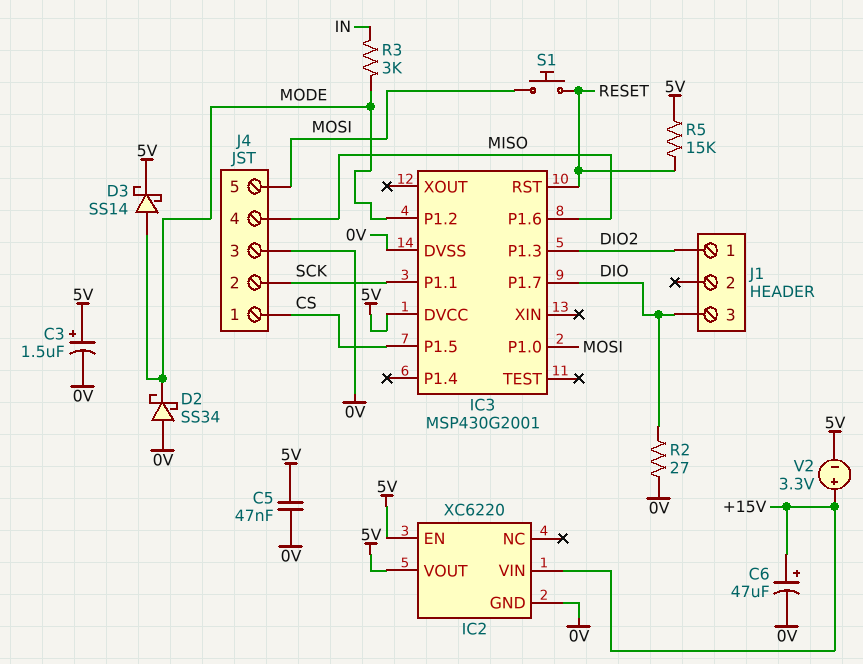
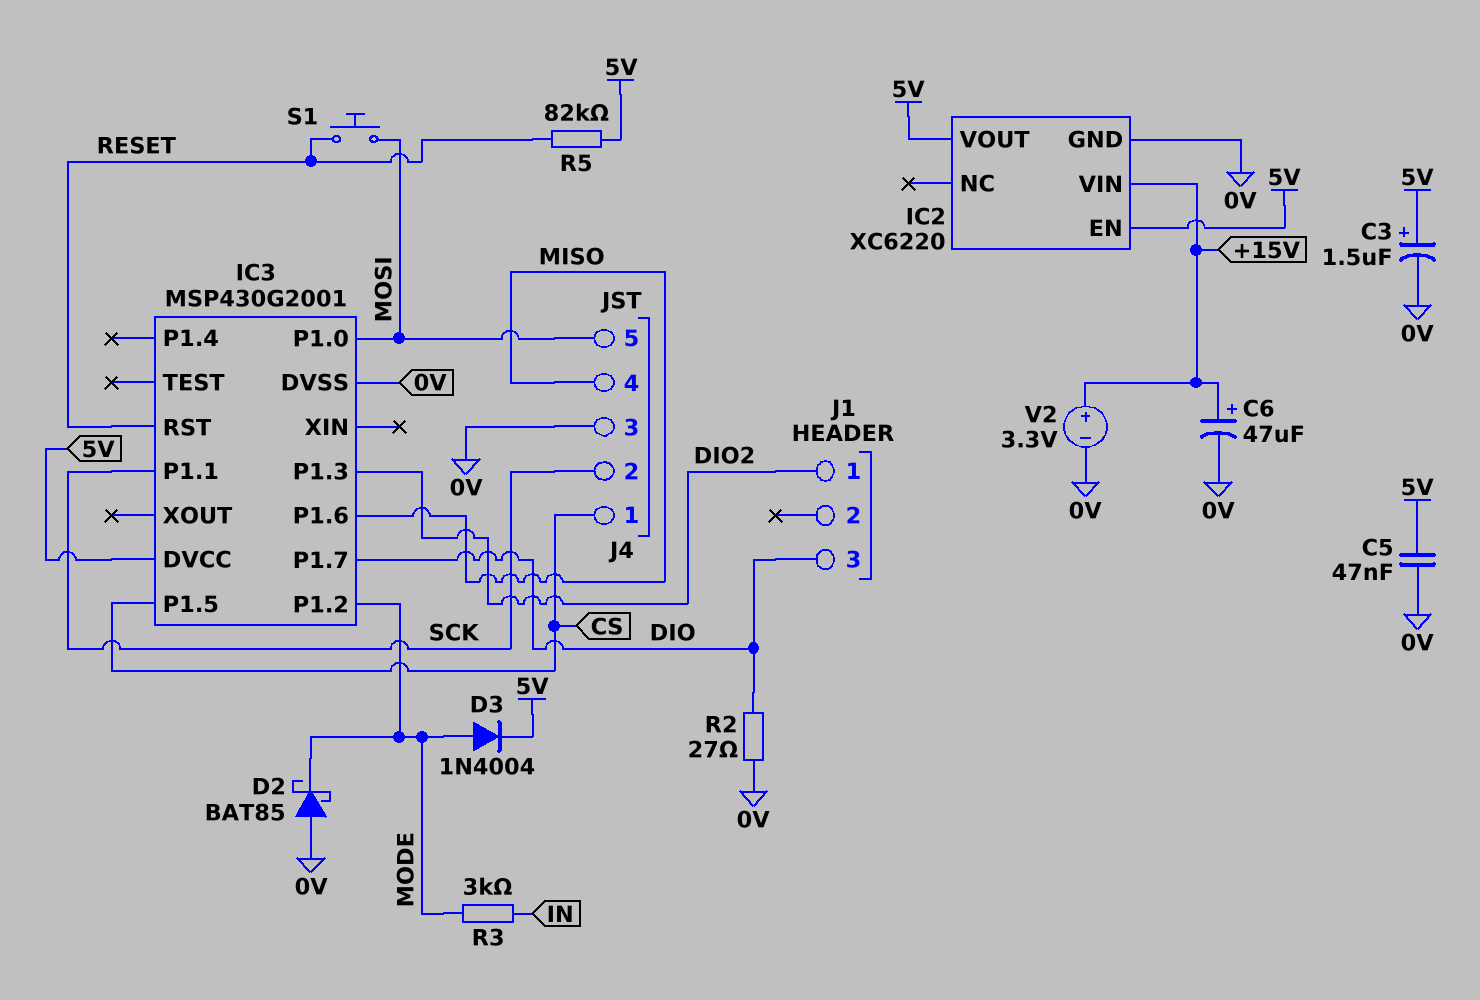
D2: schottky SS34 (A 0V, K MODE) -> schottky BAT85 (A 0V, K MODE)
D3: schottky SS14 (A MODE, K 5V) -> diode 1N4004 (A MODE, K 5V)
R5: 15k (5V, RESET) -> 82k (5V, RESET)
V2: 3.3V (plus +15V, minus 5V) -> 3.3V (plus +15V, minus 0V)

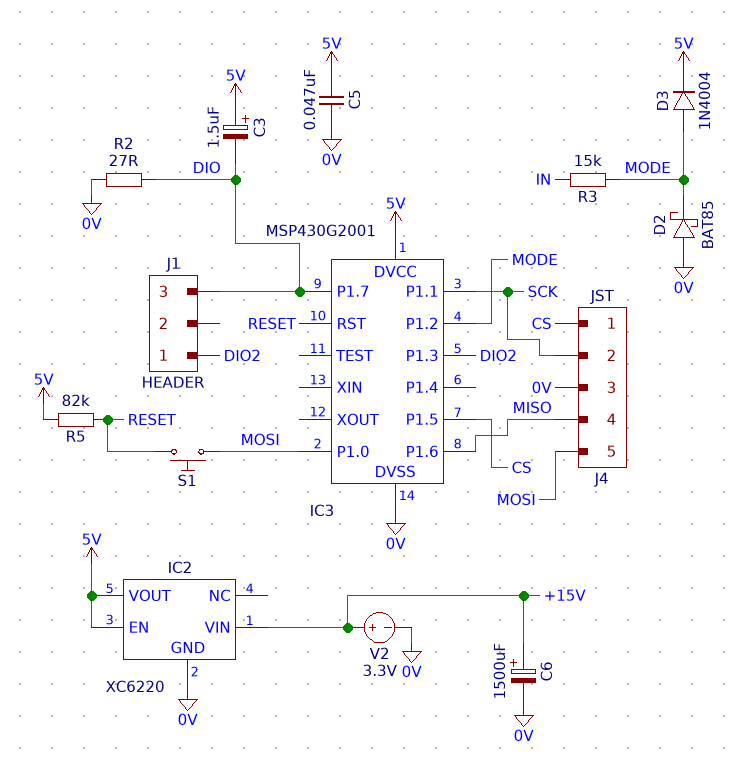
C3: 1.5uF (plus 5V, minus 0V) -> 1.5uF (plus 5V, minus DIO)
C6: 47uF (plus +15V, minus 0V) -> 1500uF (plus +15V, minus 0V)
R3: 3k (IN, MODE) -> 15k (IN, MODE)

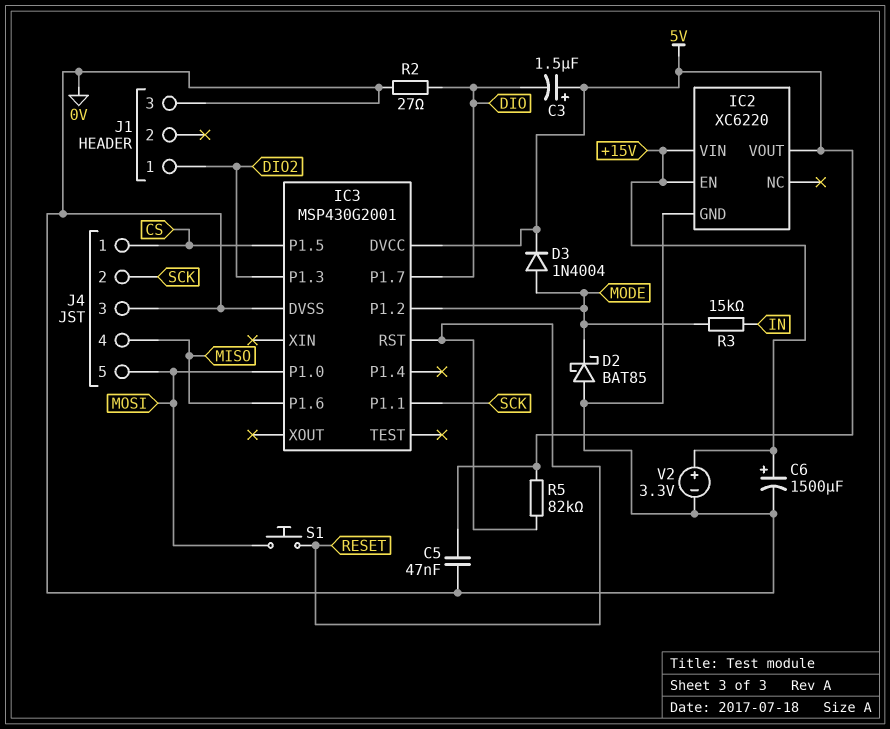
IC2 pin EN: 5V -> +15V
J1 pin 3: DIO -> 0V

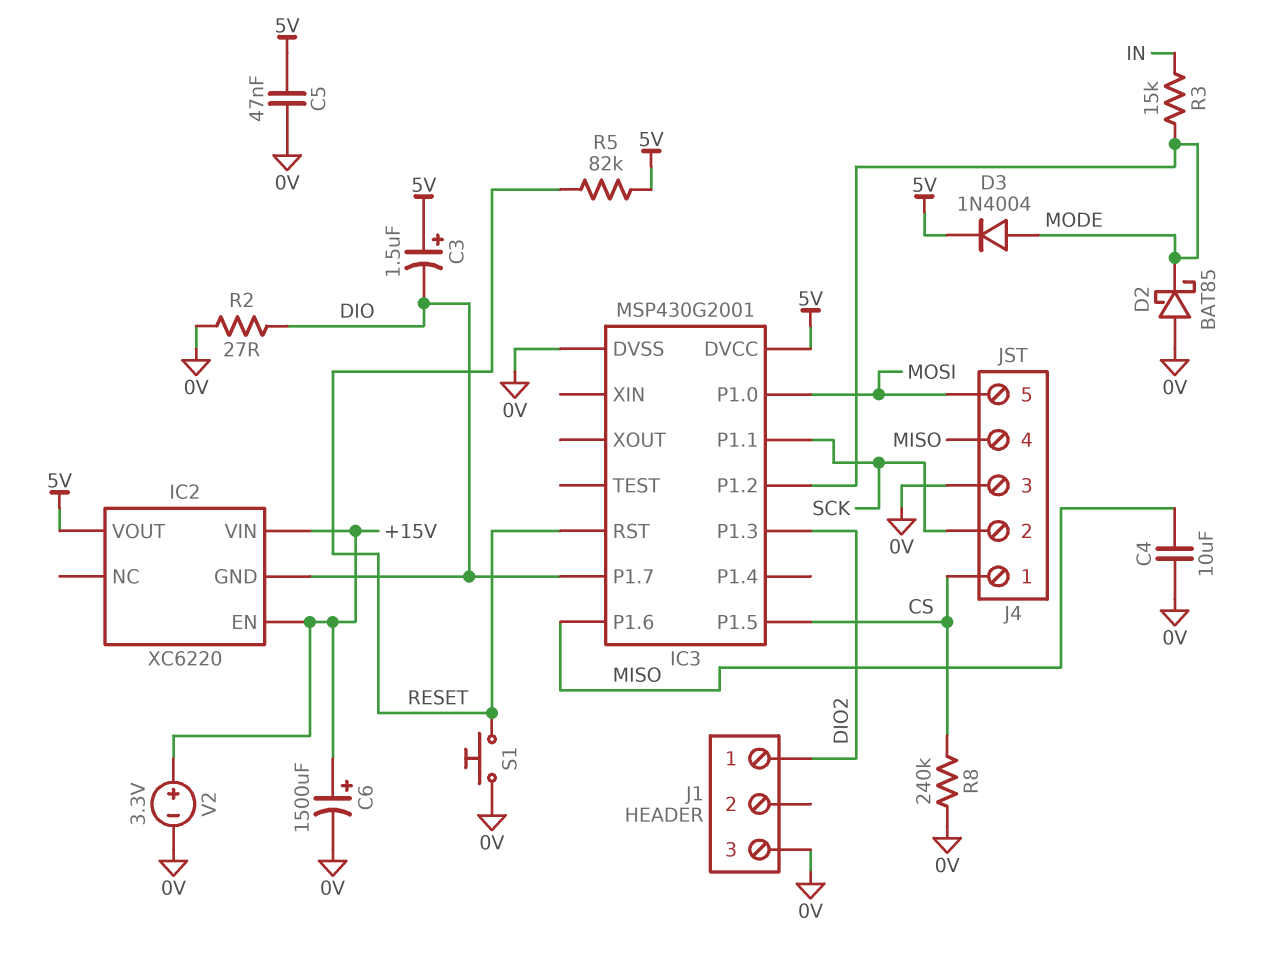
C4: none -> 10uF (0V, MISO)
IC2 pin GND: 0V -> DIO
R8: none -> 240k (0V, CS)
S1: button (MOSI, RESET) -> button (0V, RESET)

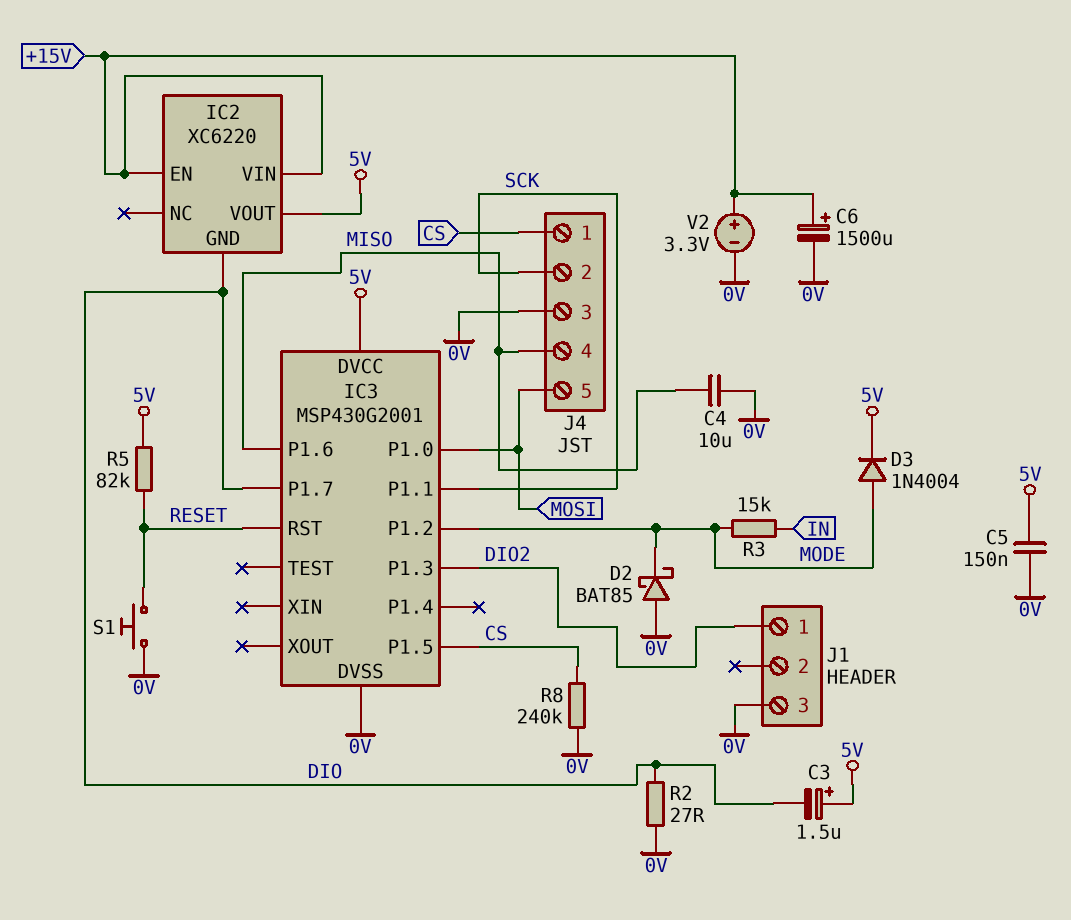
C5: 47nF (0V, 5V) -> 150nF (0V, 5V)

